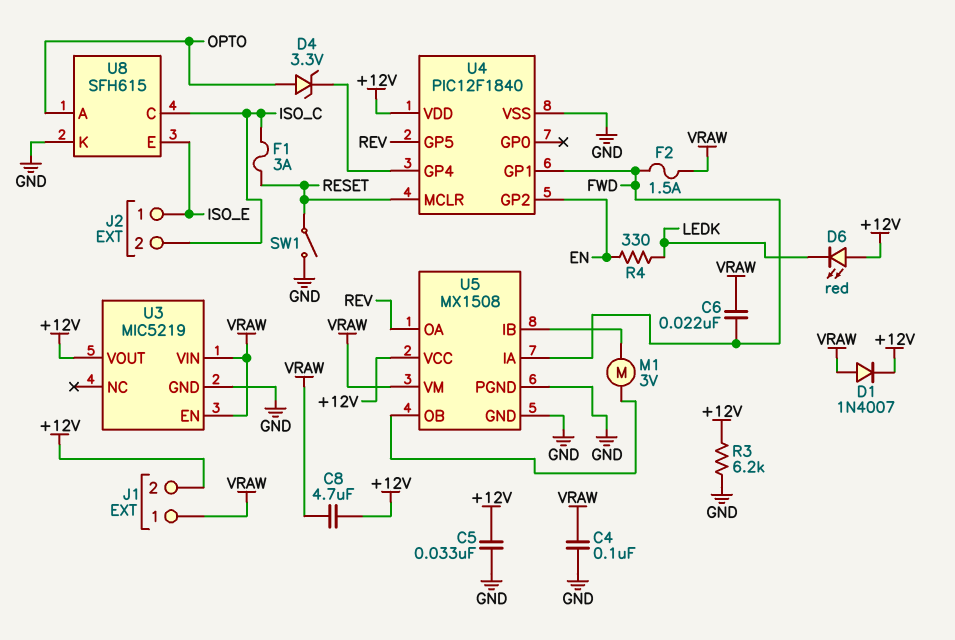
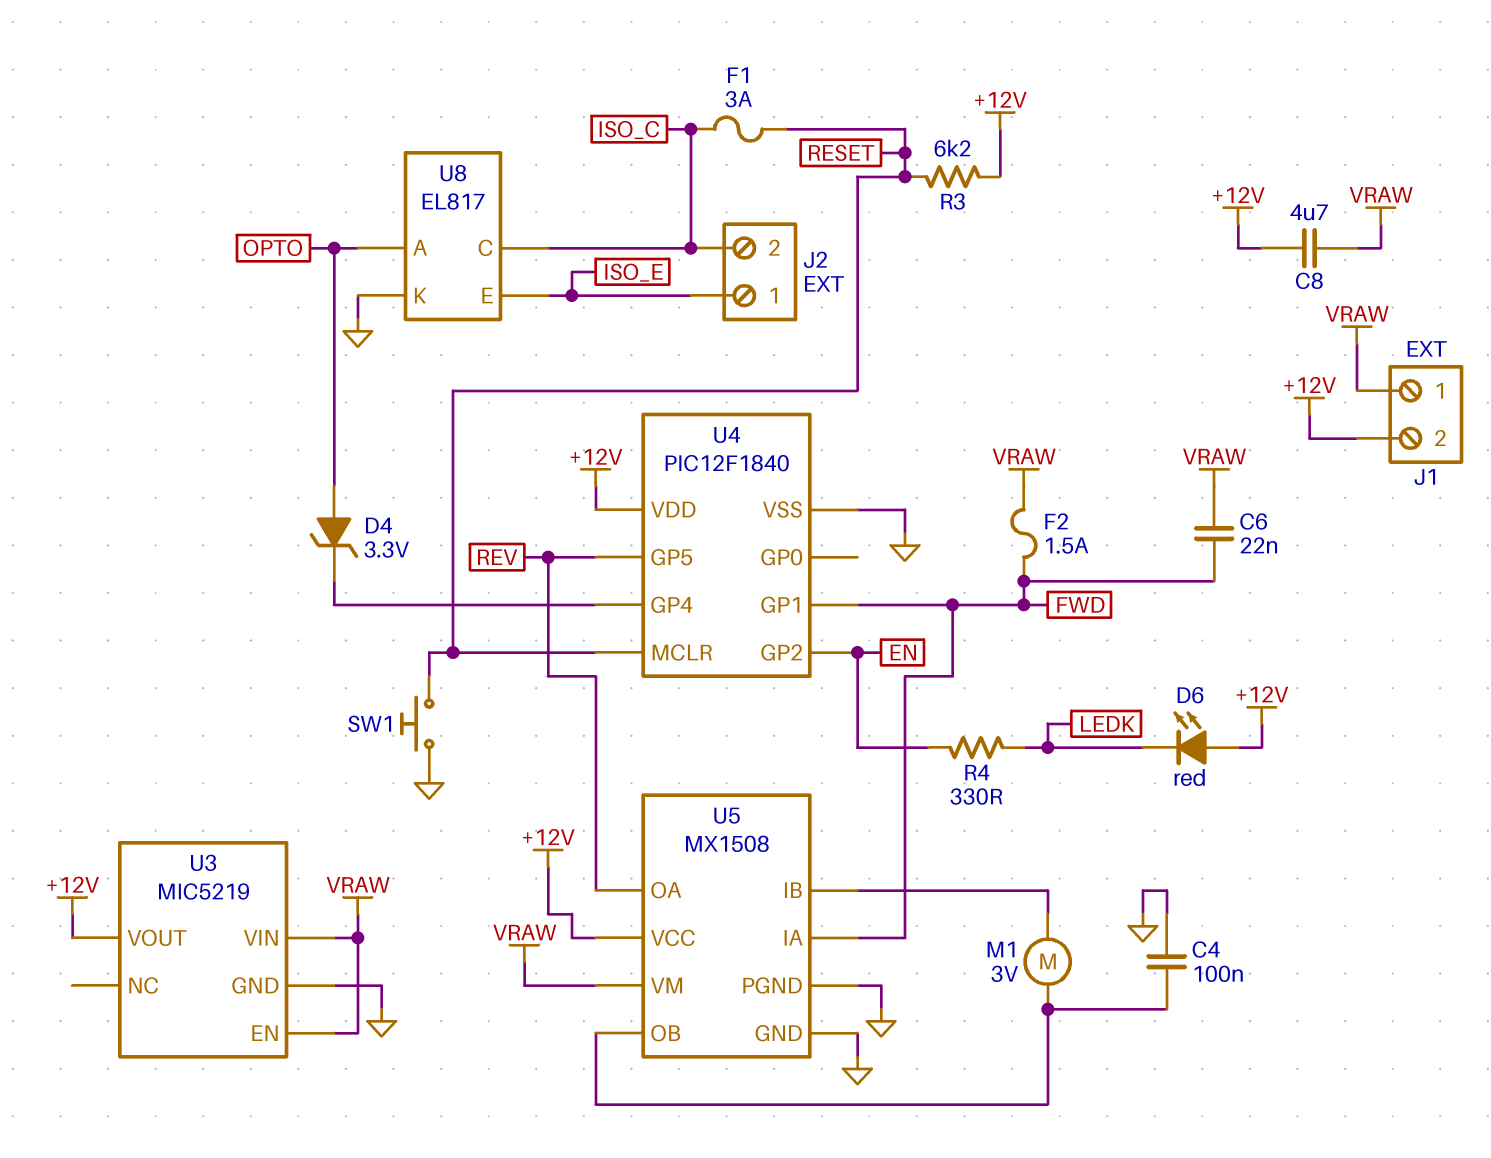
C4: 100nF (GND, VRAW) -> 100nF (GND, U5/OB)
C5: 33nF (+12V, GND) -> none
D1: diode 1N4007 (A VRAW, K +12V) -> none
R3: 6.2k (+12V, GND) -> 6.2k (+12V, RESET)
SW1: switch (GND, RESET) -> button (GND, RESET)
U8: SFH615 -> EL817

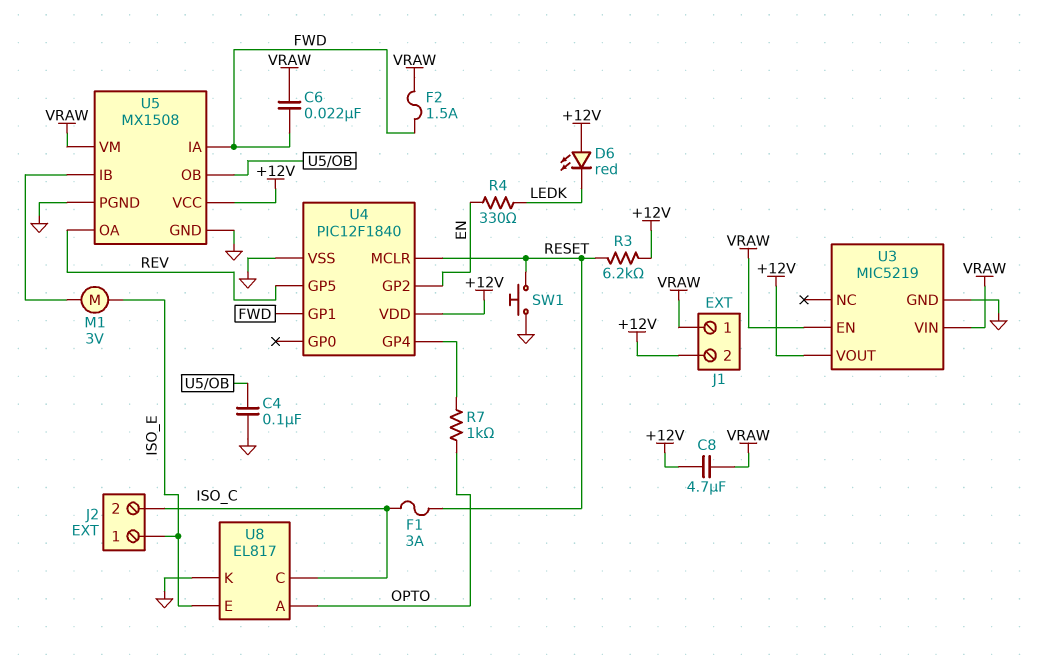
D4: zener 3.3V (A OPTO, K U4/GP4) -> none
M1: motor 3V (U5/IB, U5/OB) -> motor 3V (ISO_E, U5/IB)
R7: none -> 1k (OPTO, U4/GP4)

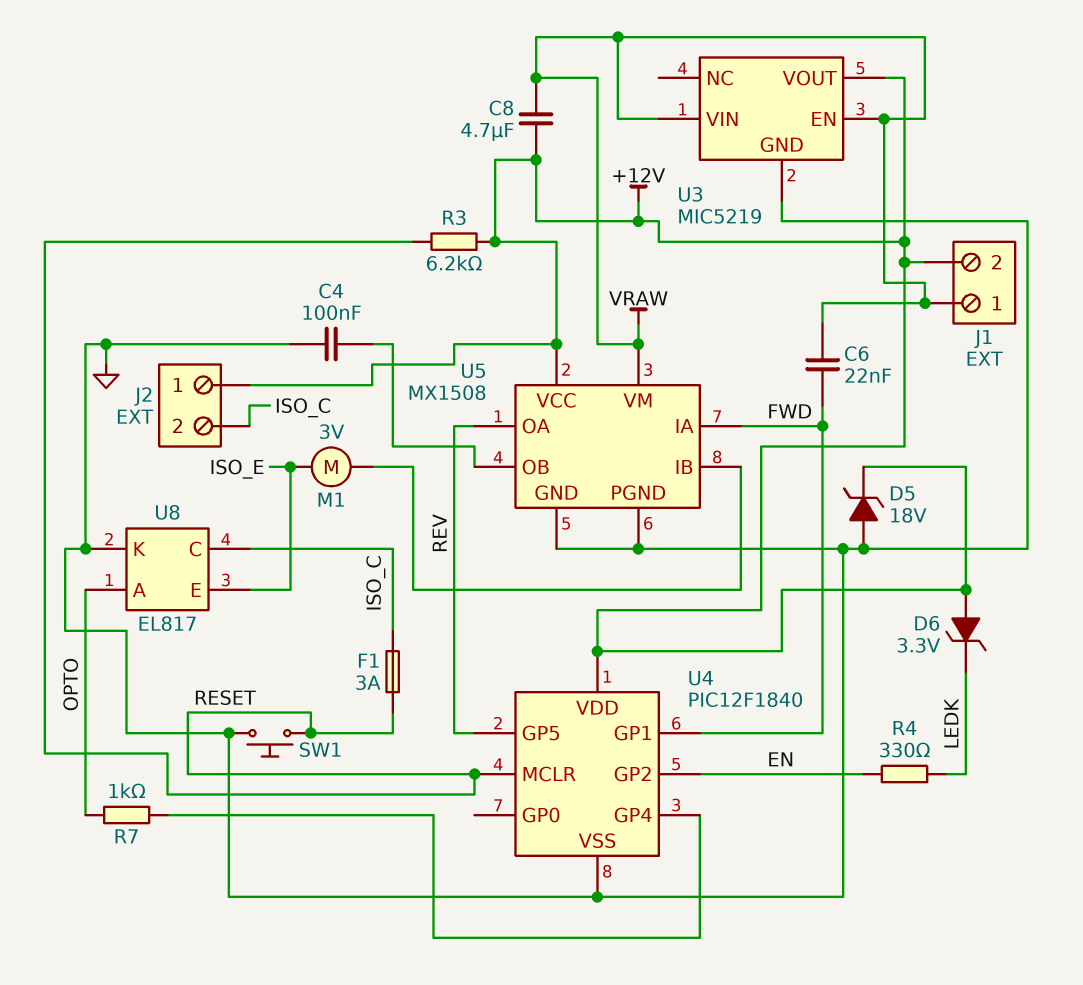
D5: none -> zener 18V (A GND, K +12V)
D6: LED red (A +12V, K LEDK) -> zener 3.3V (A +12V, K LEDK)
F2: 1.5A (FWD, VRAW) -> none
J2 pin 1: ISO_E -> +12V

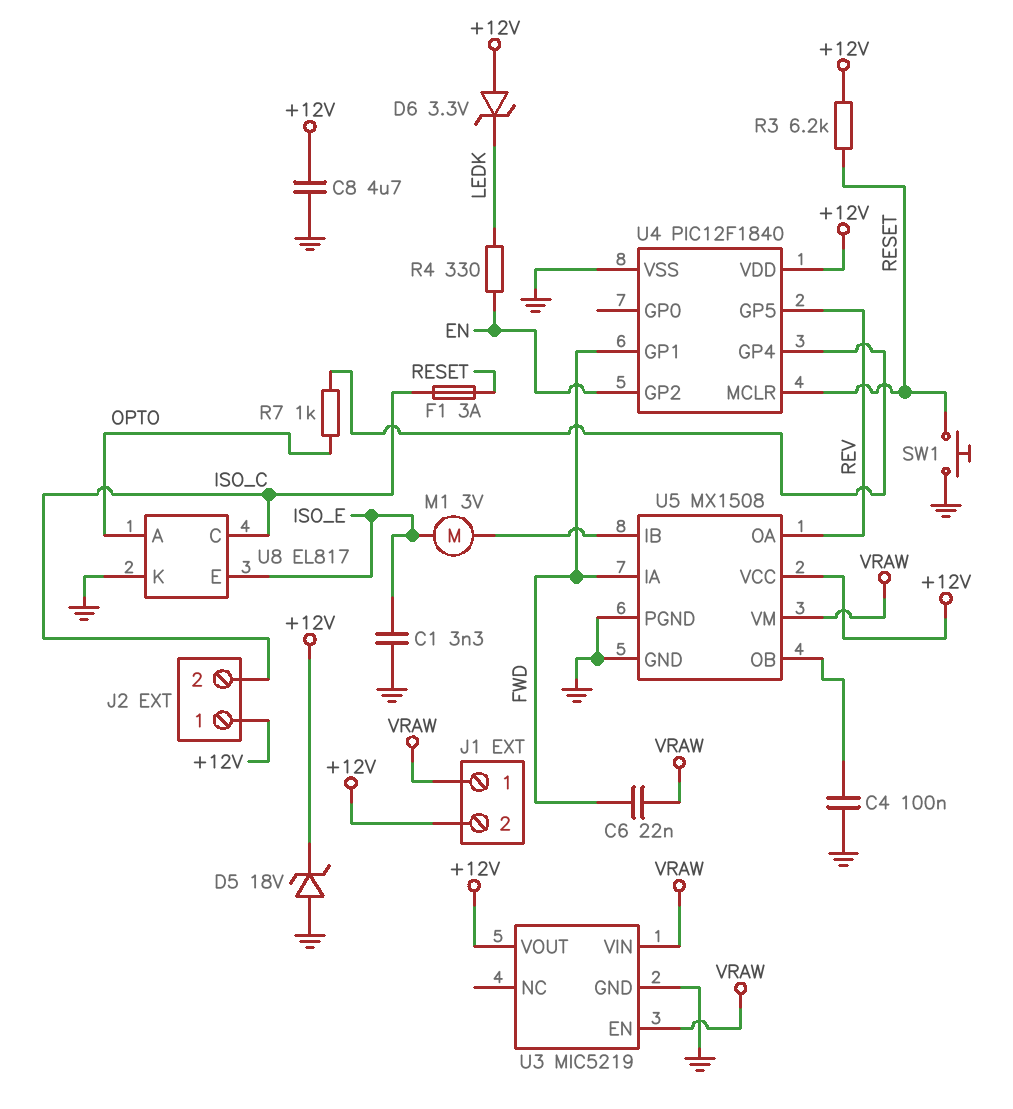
C1: none -> 3.3nF (GND, ISO_E)
C8: 4.7uF (+12V, VRAW) -> 4.7uF (+12V, GND)

